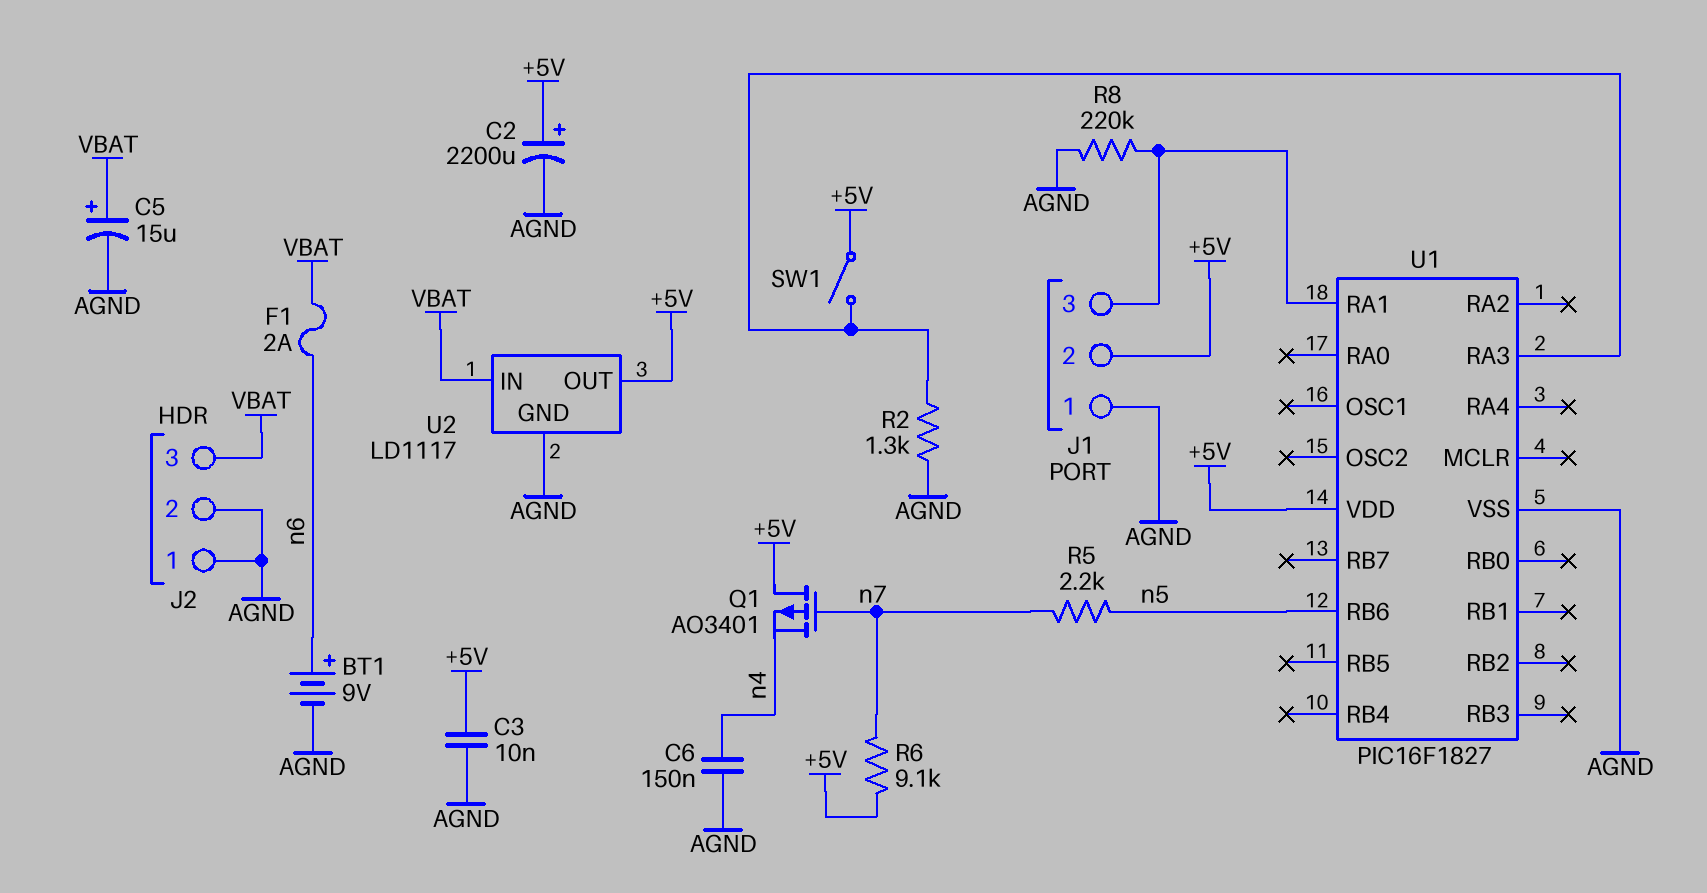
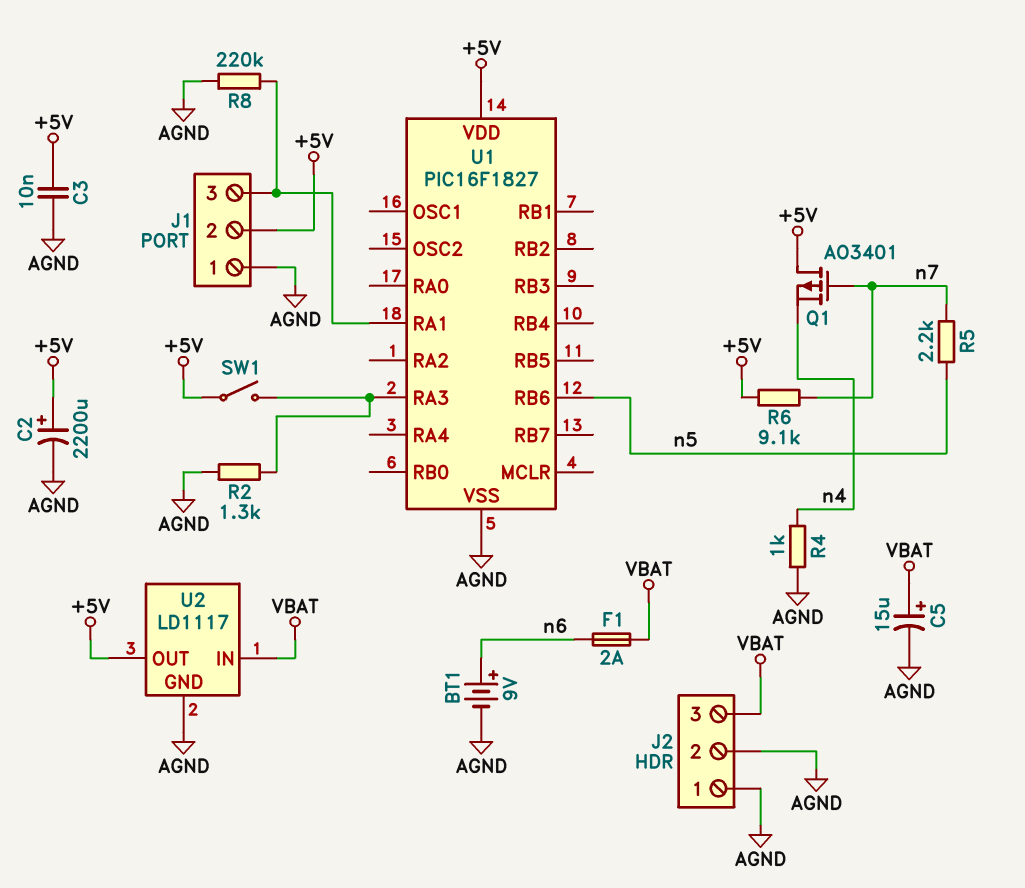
C6: 150nF (AGND, n4) -> none
R4: none -> 1k (AGND, n4)

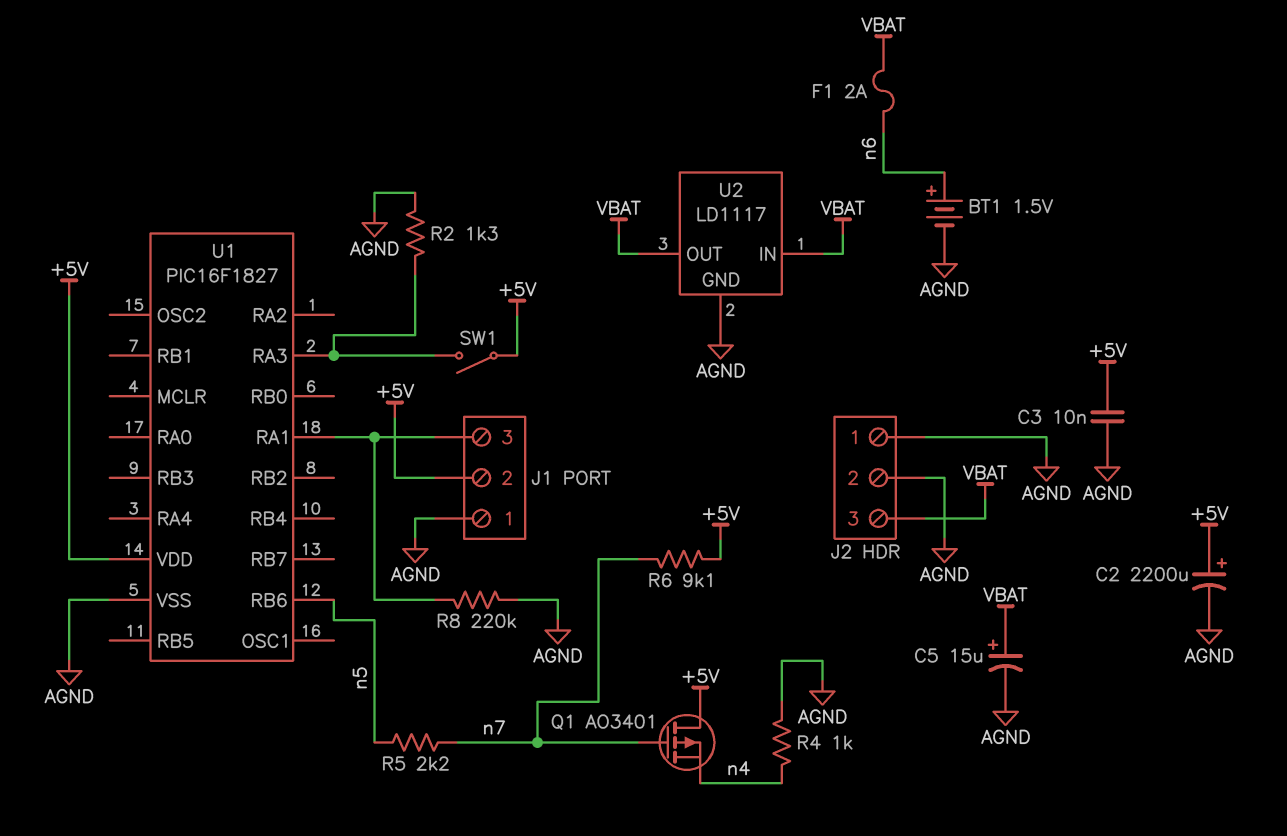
BT1: 9V (plus n6, minus AGND) -> 1.5V (plus n6, minus AGND)
U2 pin OUT: +5V -> VBAT

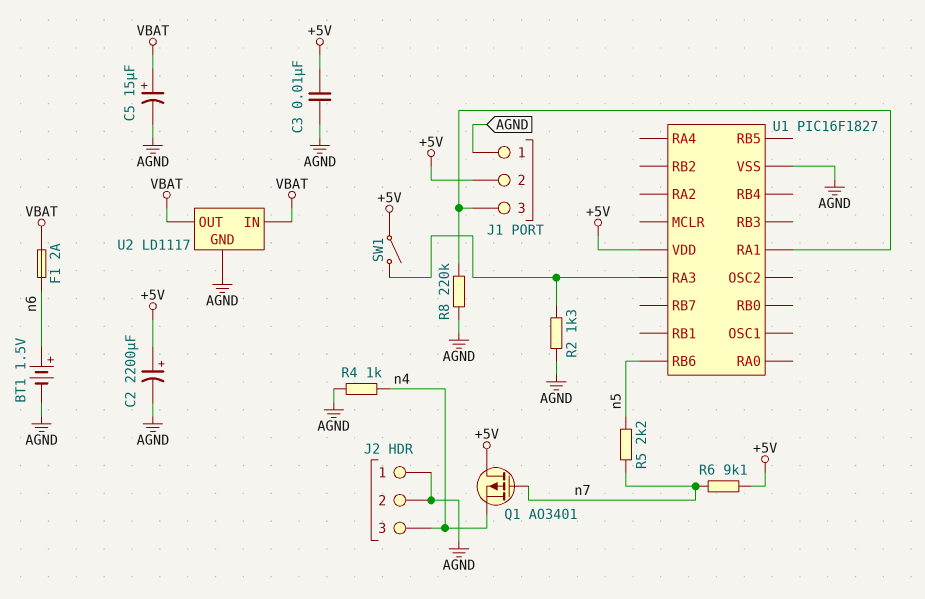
J2 pin 3: VBAT -> n4

